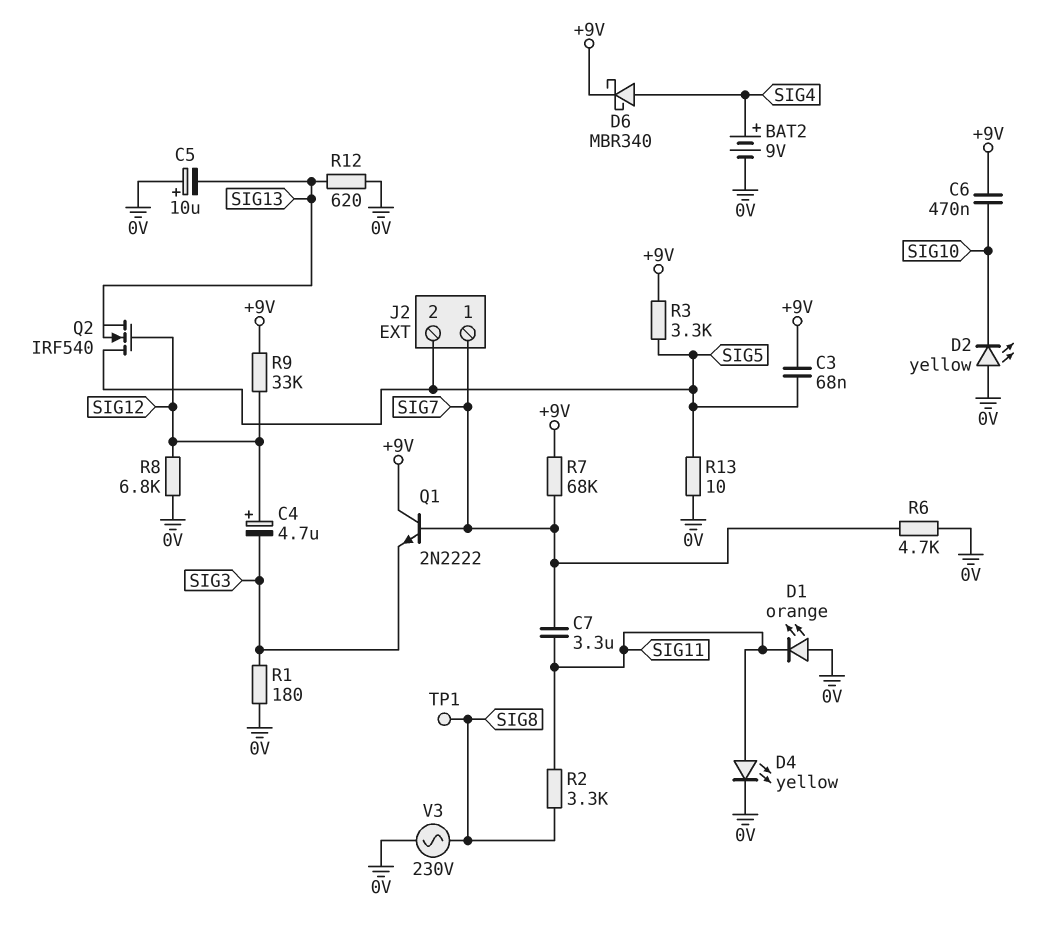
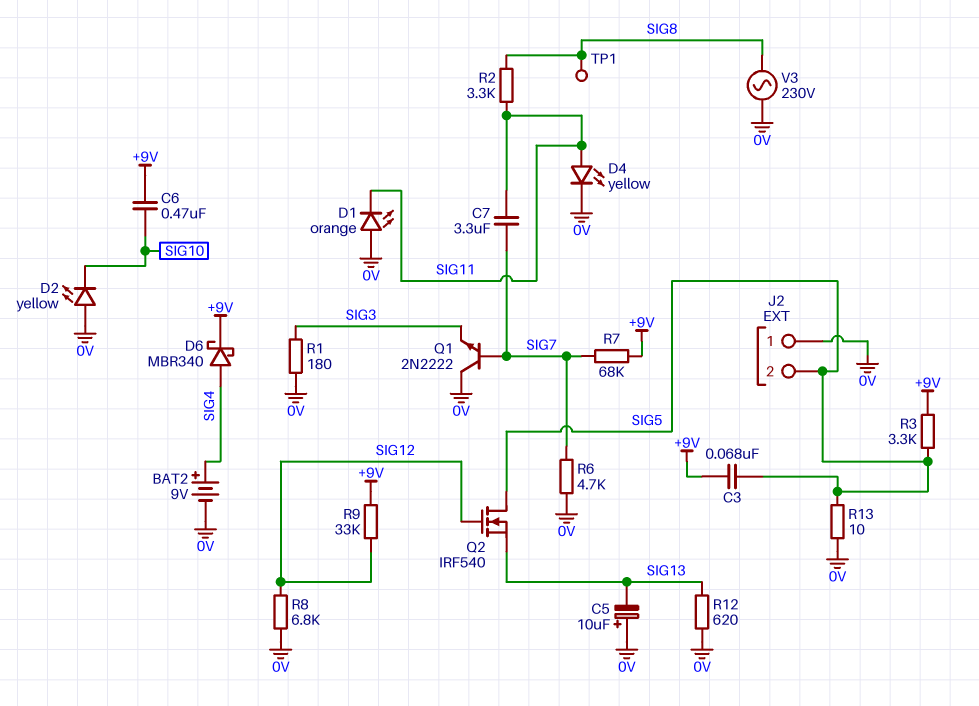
C4: 4.7uF (plus SIG12, minus SIG3) -> none
J2 pin 1: SIG7 -> 0V
Q1: NPN 2N2222 (B SIG7, C +9V, E SIG3) -> NPN 2N2222 (B SIG7, C 0V, E SIG3)

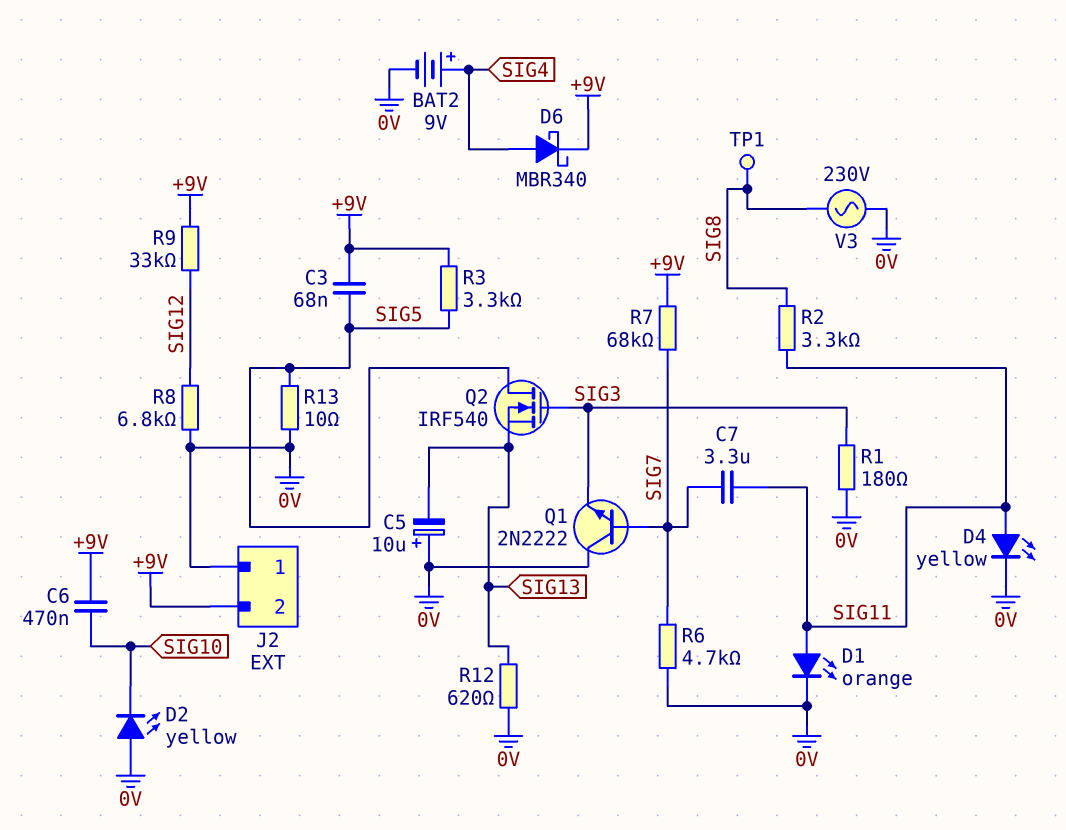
D1: LED orange (A 0V, K SIG11) -> LED orange (A SIG11, K 0V)
J2 pin 2: SIG5 -> +9V
Q2: NMOS IRF540 (G SIG12, D SIG5, S SIG13) -> NMOS IRF540 (G SIG3, D SIG5, S SIG13)

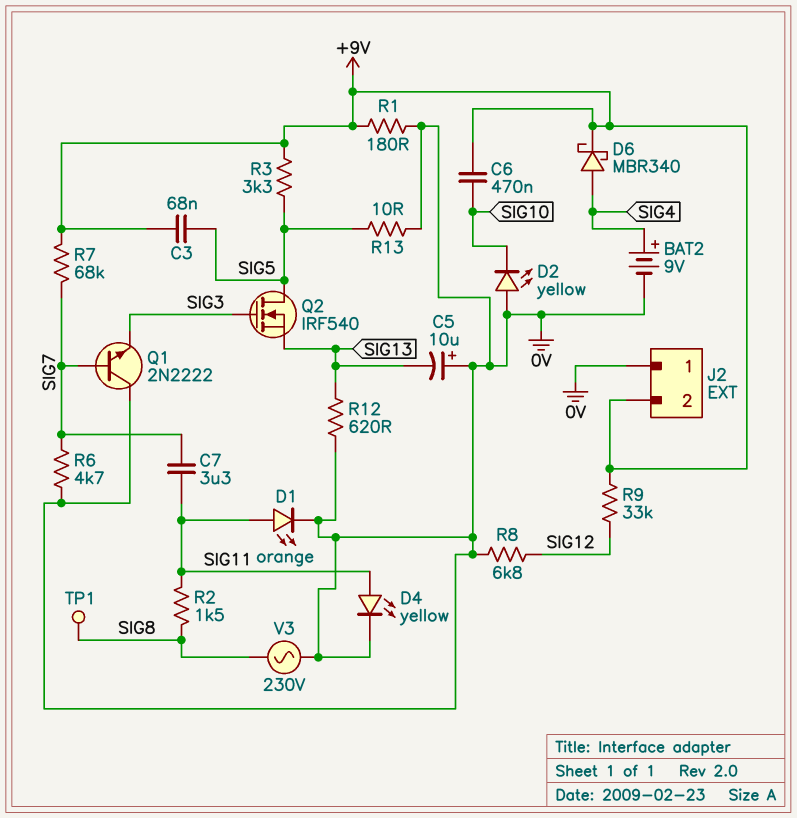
R1: 180 (0V, SIG3) -> 180 (+9V, 0V)
R2: 3.3k (SIG8, SIG11) -> 1.5k (SIG8, SIG11)

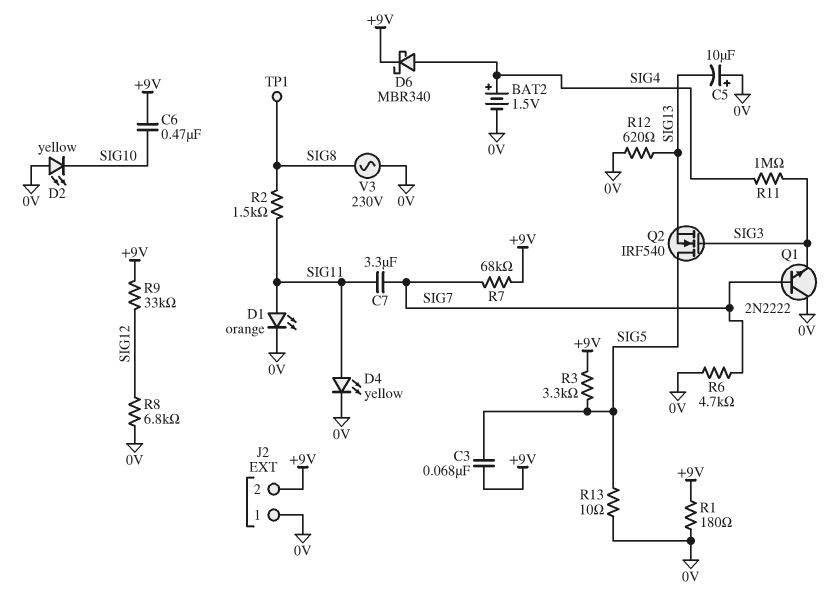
BAT2: 9V (plus SIG4, minus 0V) -> 1.5V (plus SIG4, minus 0V)
R11: none -> 1M (SIG3, SIG4)

